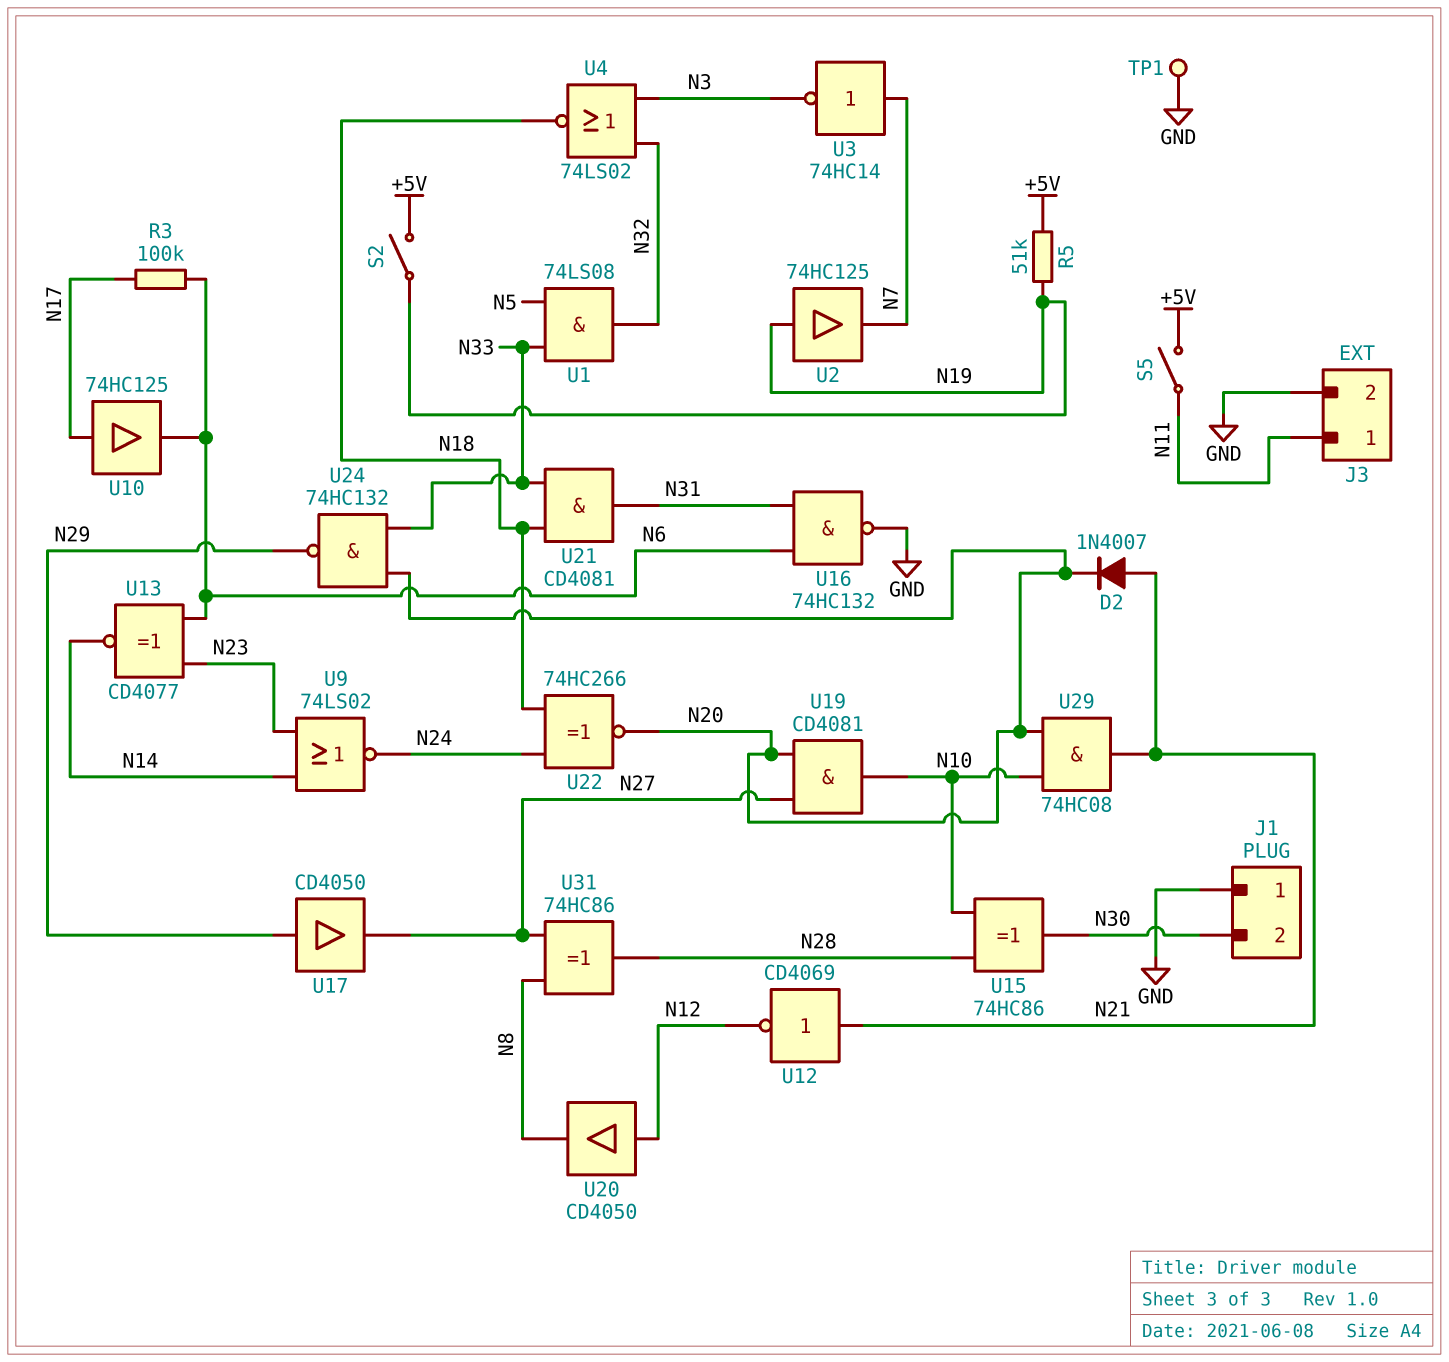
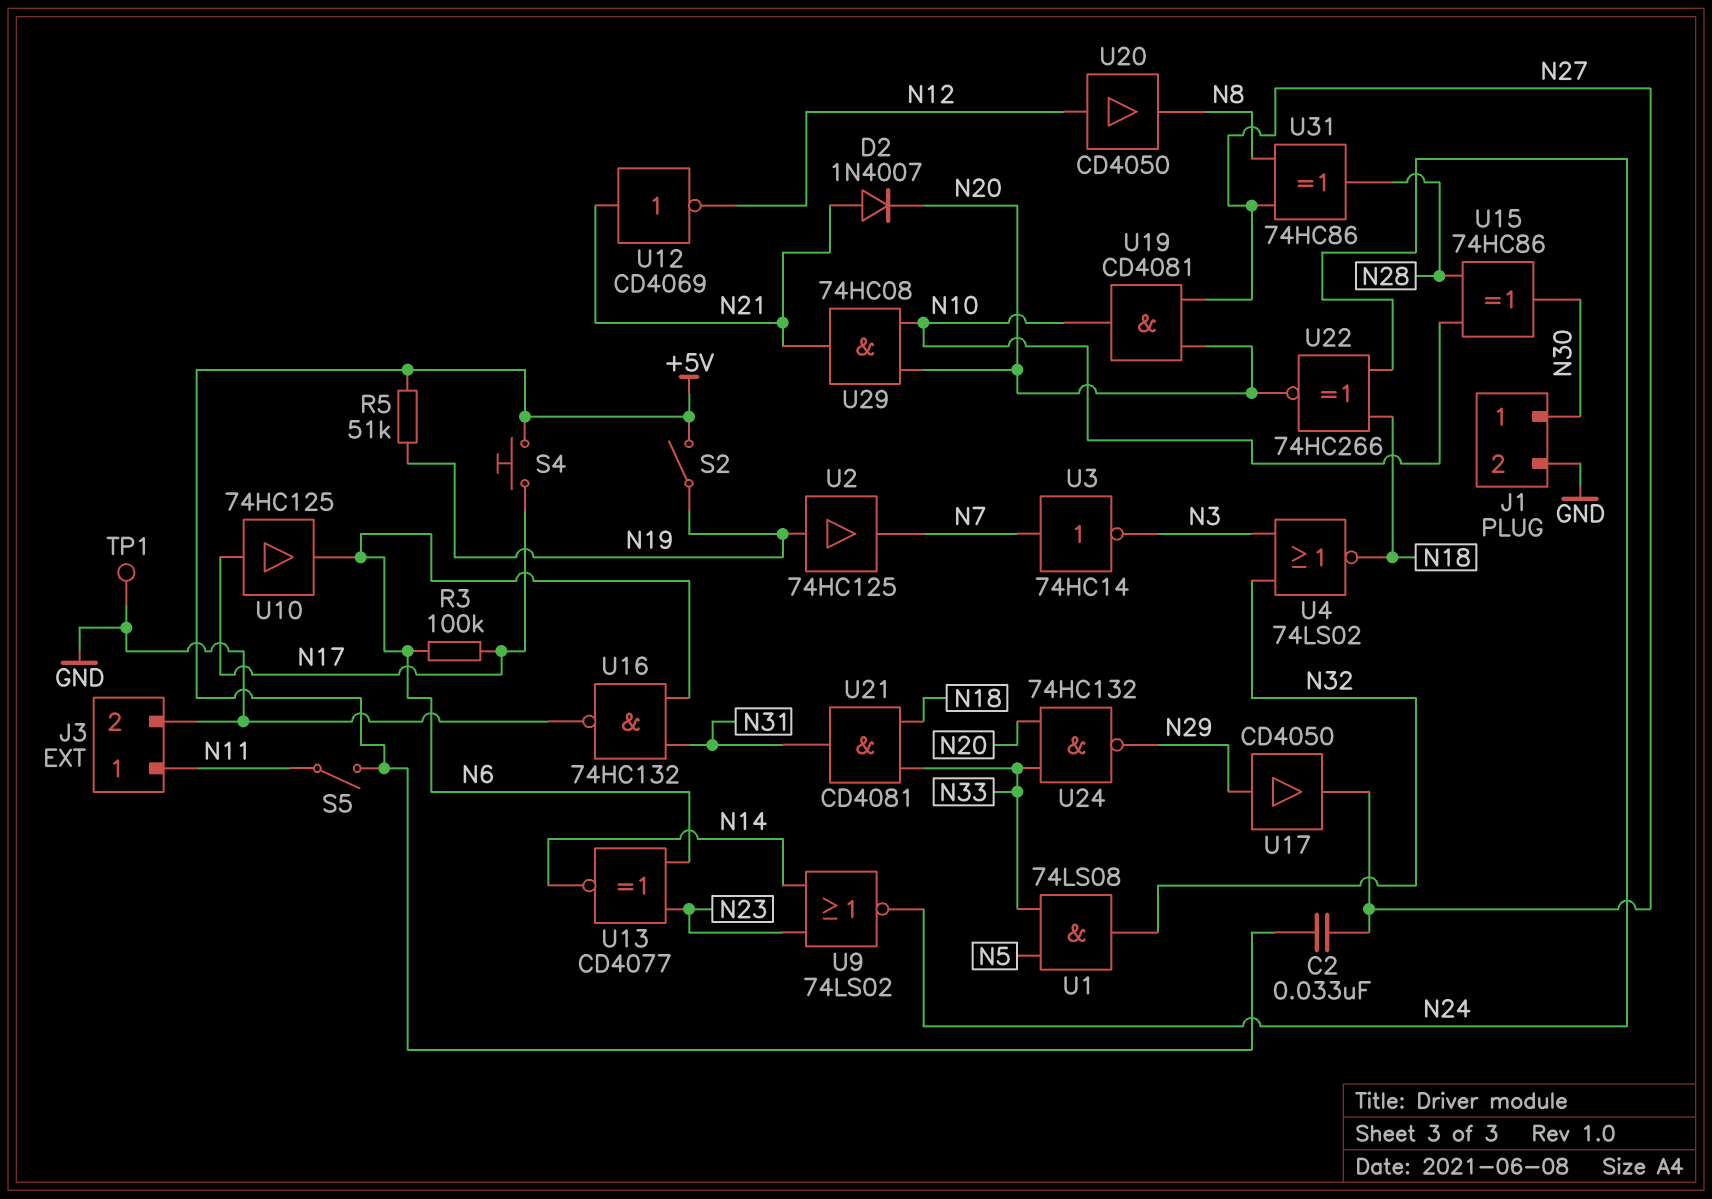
C2: none -> 33nF (+5V, N27)
J1 pin 1: GND -> N30
J1 pin 2: N30 -> GND
S4: none -> button (+5V, N17)

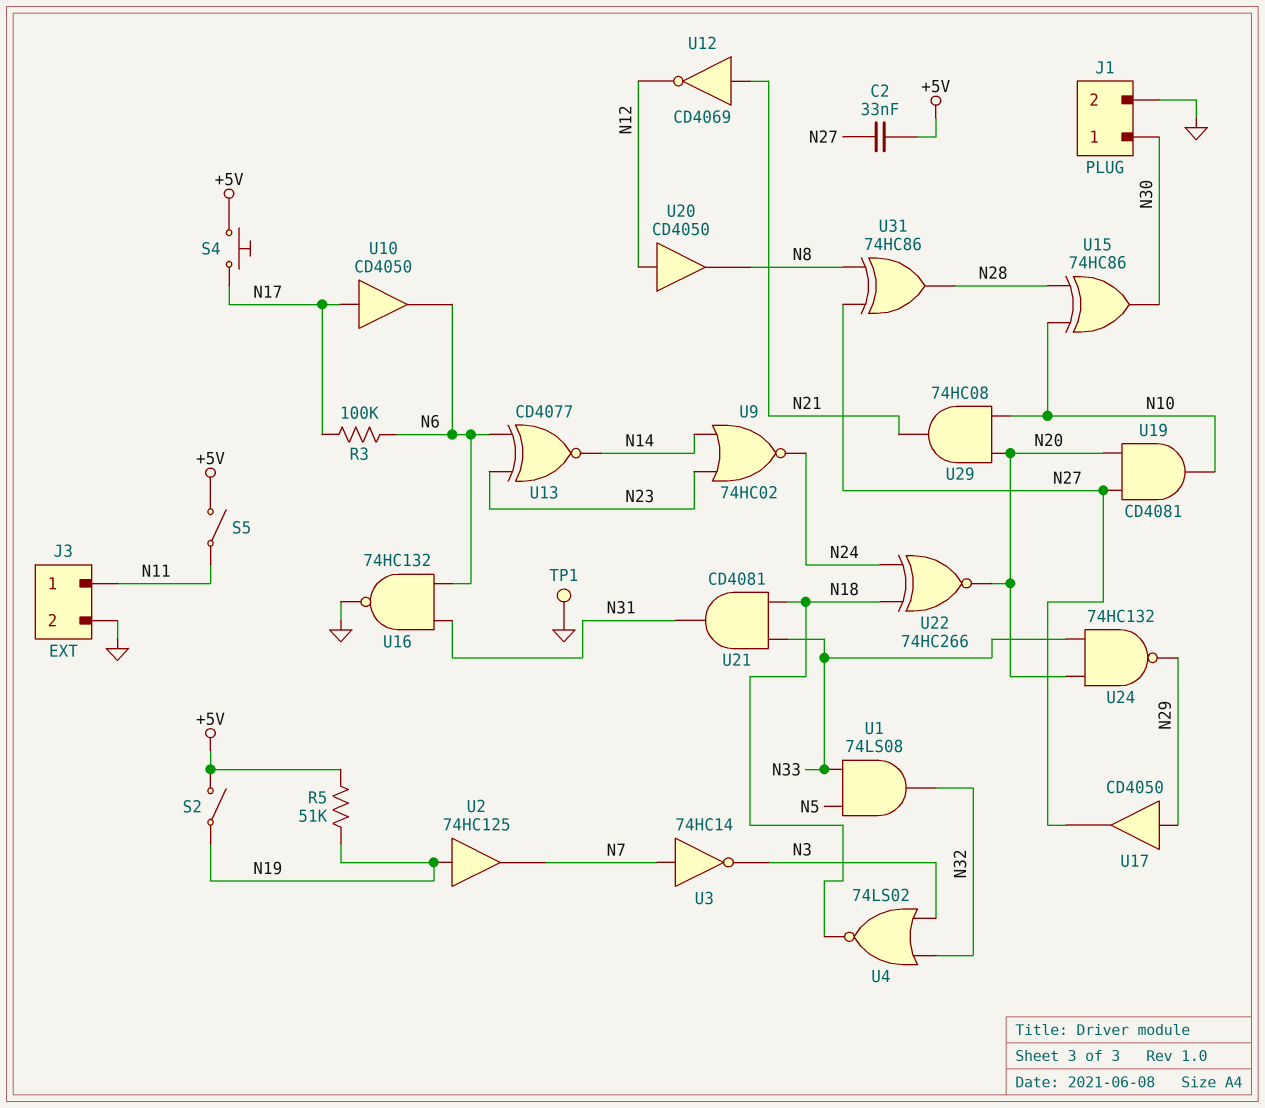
D2: diode 1N4007 (A N21, K N20) -> none
U9: NOR 74LS02 (in N14, in N23, out N24) -> NOR 74HC02 (in N14, in N23, out N24)
U10: buffer 74HC125 (in N17, out N6) -> buffer CD4050 (in N17, out N6)

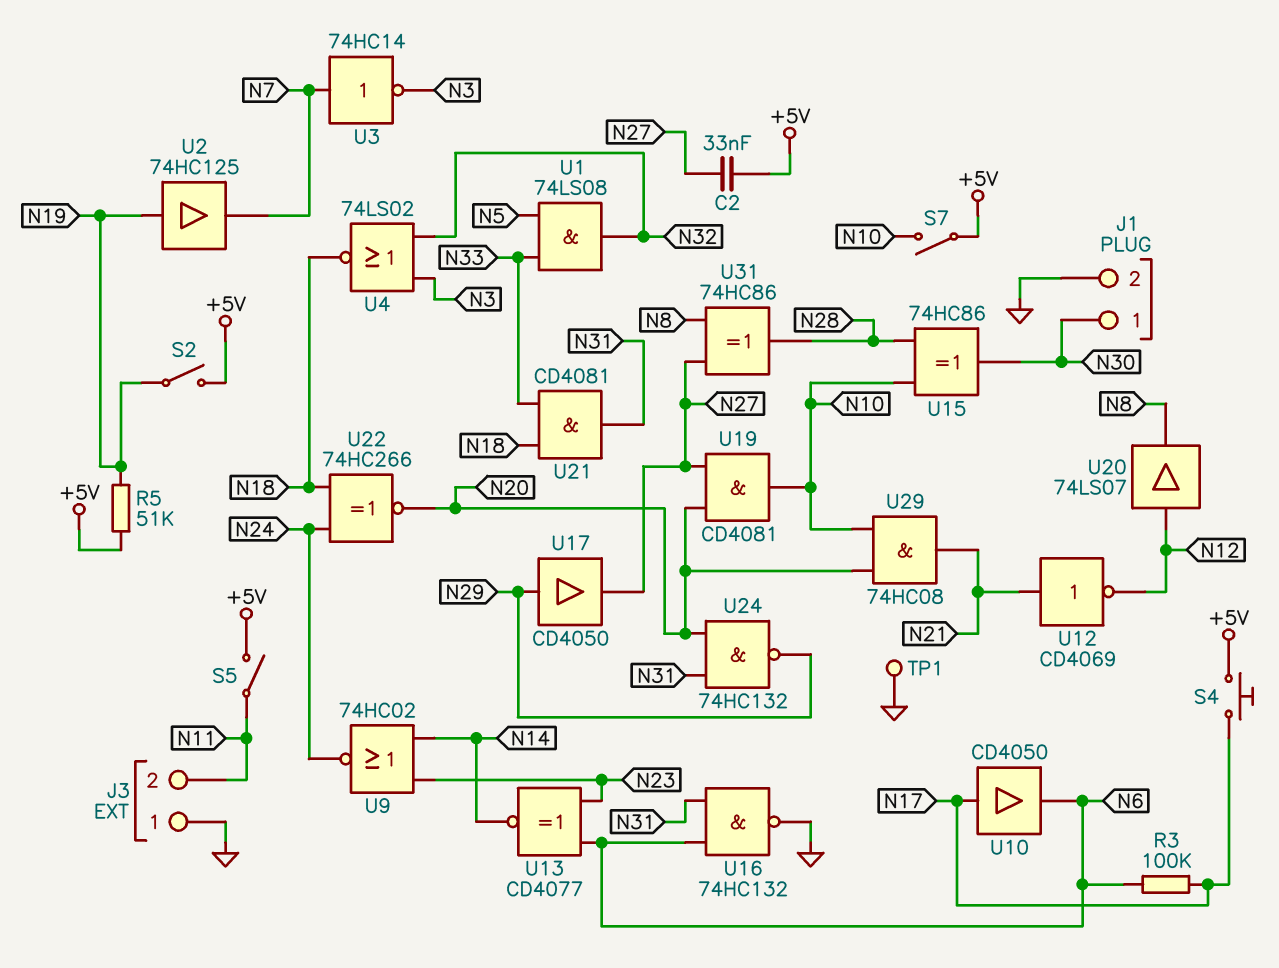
J3 pin 1: N11 -> GND
J3 pin 2: GND -> N11
S7: none -> switch (+5V, N10)
U20: buffer CD4050 (in N12, out N8) -> buffer 74LS07 (in N12, out N8)
U24: NAND 74HC132 (in N20, in N33, out N29) -> NAND 74HC132 (in N20, in N31, out N29)

